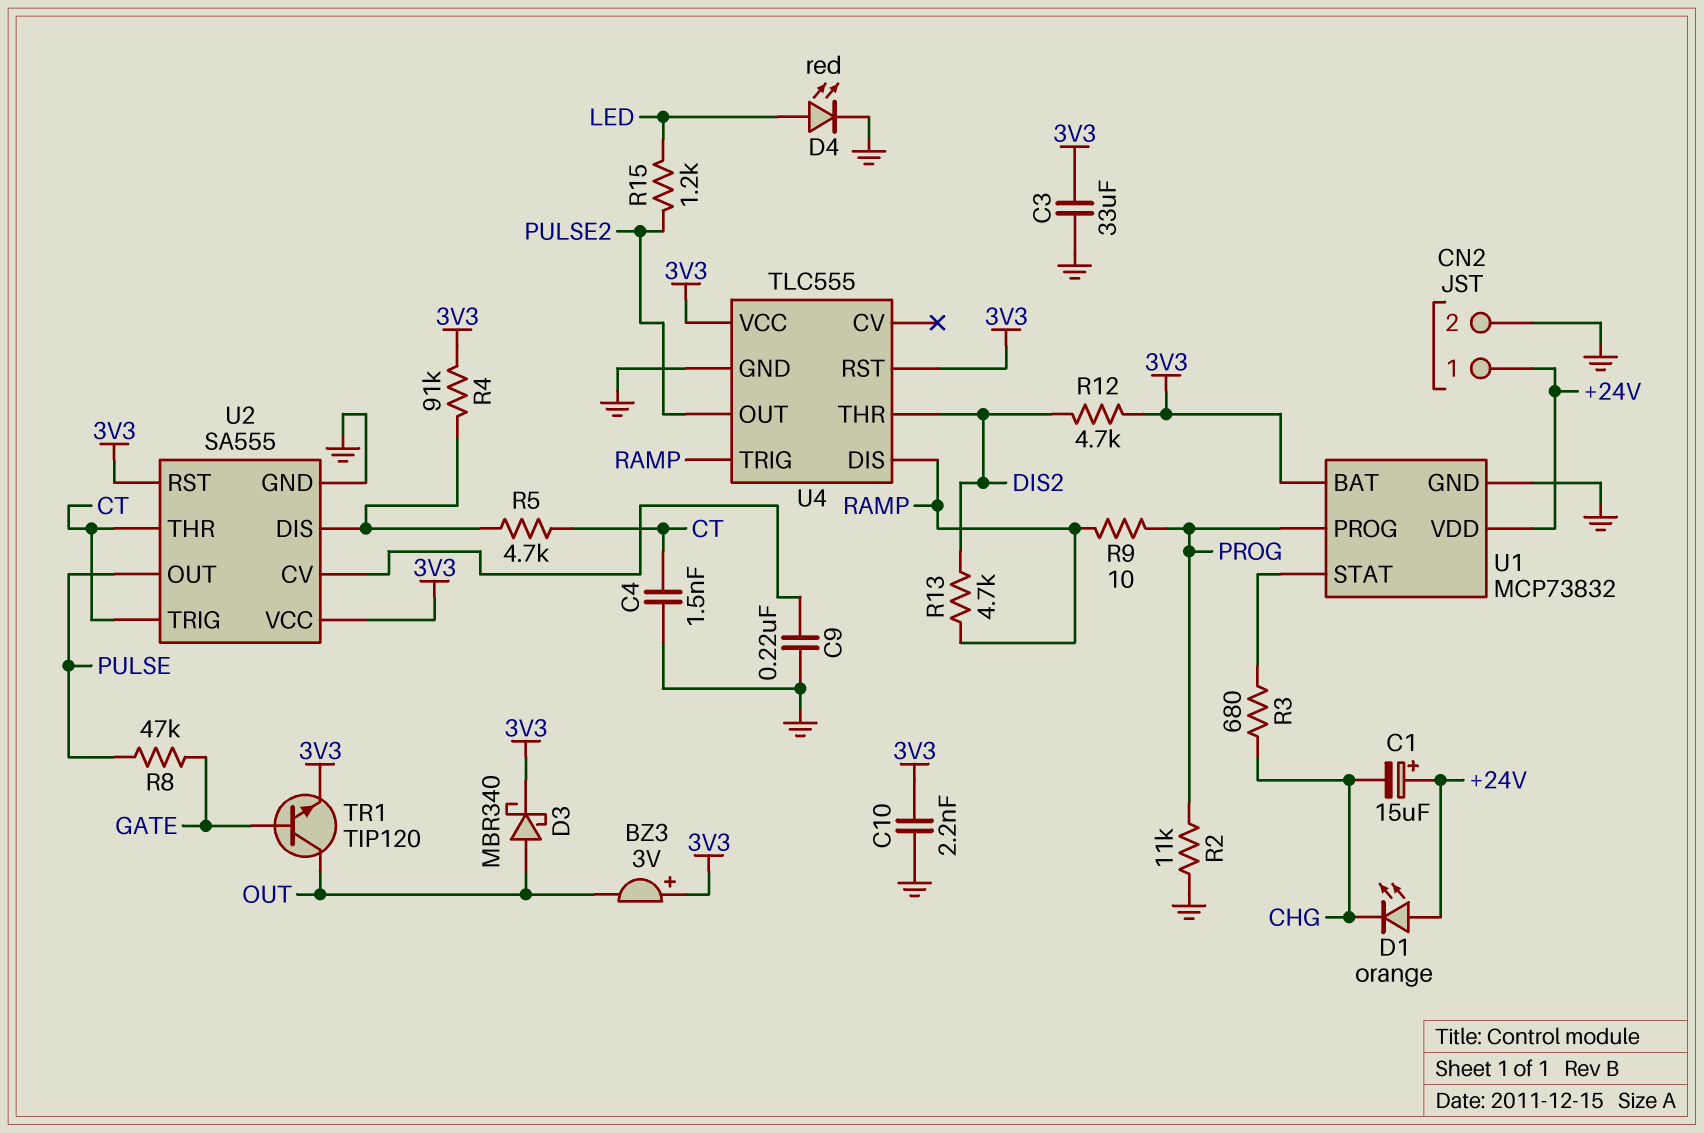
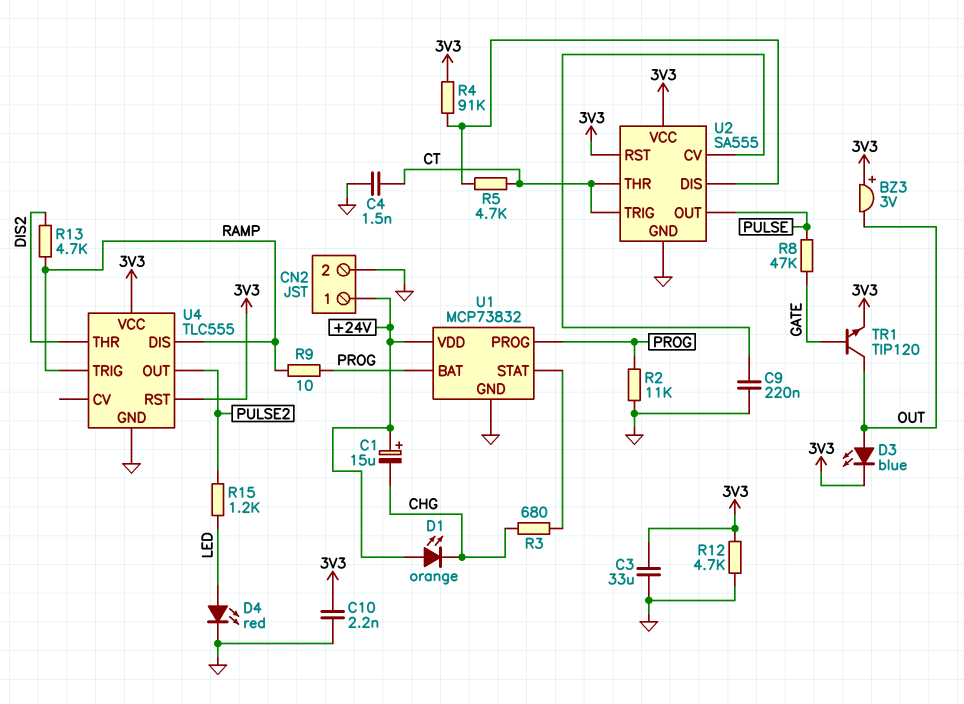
D3: schottky MBR340 (A OUT, K 3V3) -> LED blue (A OUT, K 3V3)
R12: 4.7k (3V3, DIS2) -> 4.7k (3V3, GND)
U1 pin BAT: 3V3 -> PROG

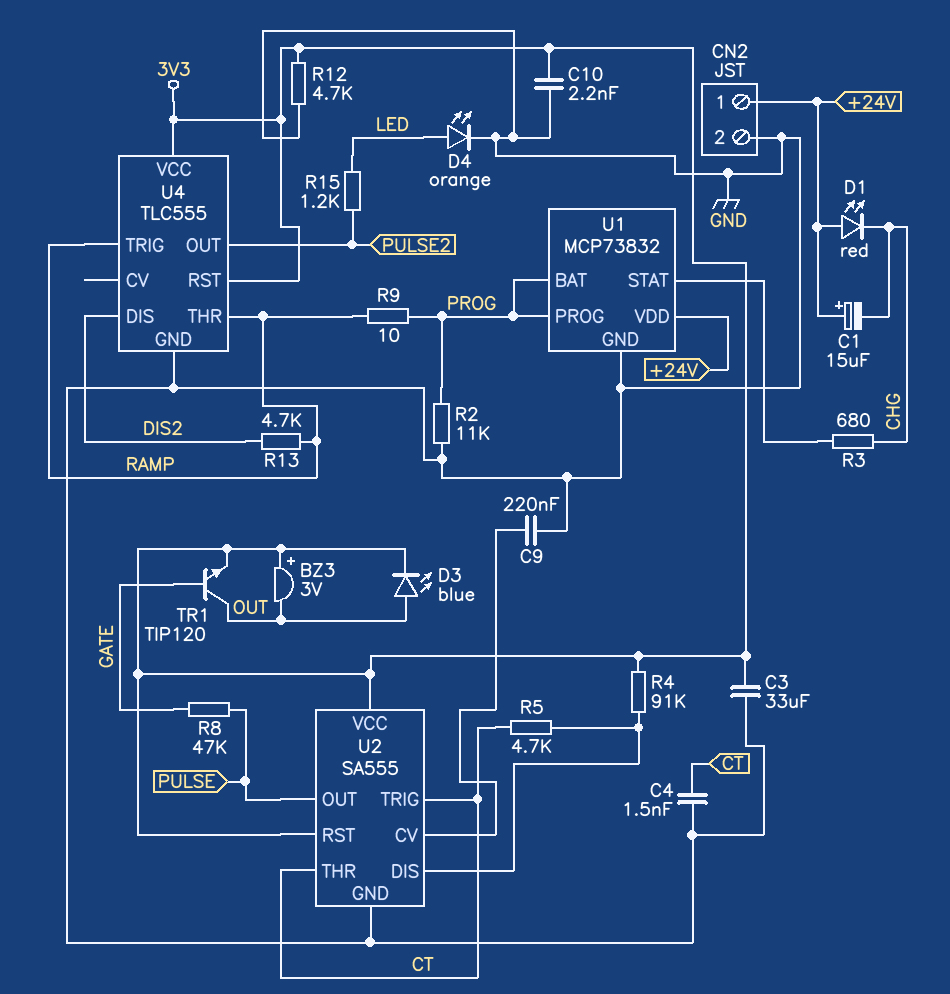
D1: LED orange (A +24V, K CHG) -> LED red (A +24V, K CHG)
D4: LED red (A LED, K GND) -> LED orange (A LED, K GND)
U4 pin DIS: RAMP -> DIS2
U4 pin THR: DIS2 -> RAMP

